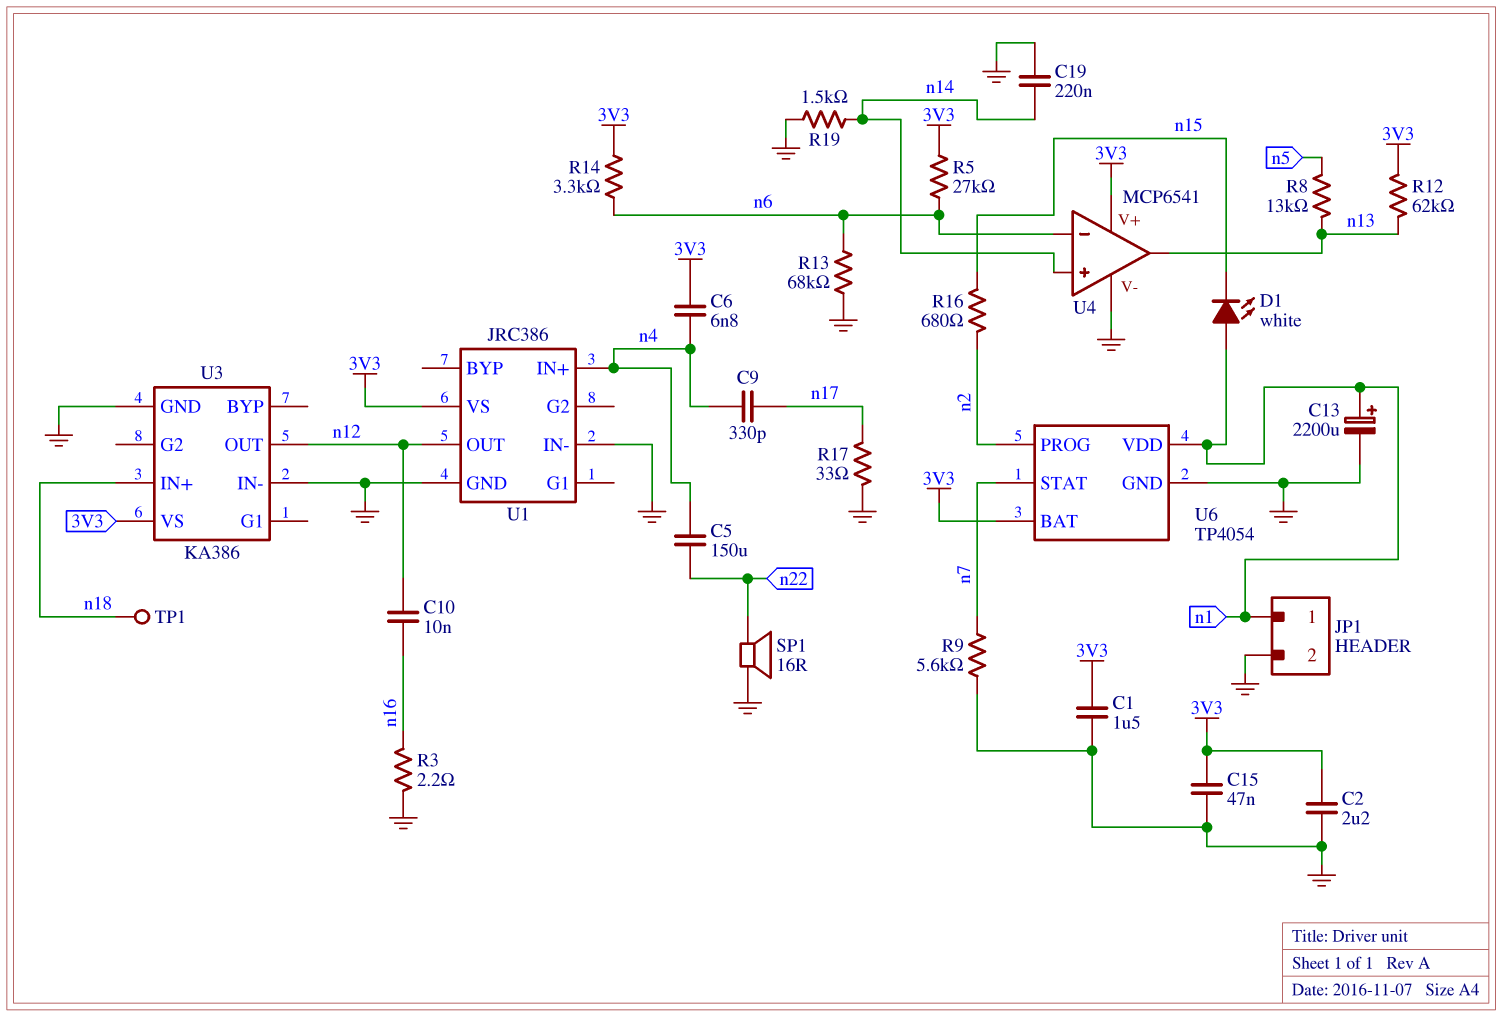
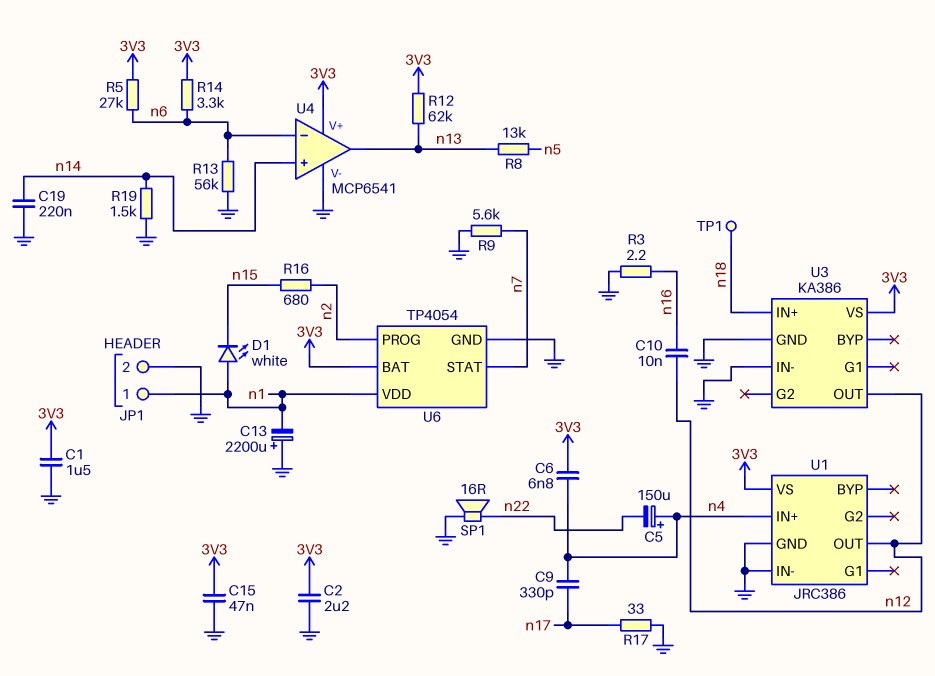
C5: 150uF (n4, n22) -> 150uF (plus n4, minus n22)
C13: 2200uF (plus n1, minus GND) -> 2200uF (plus GND, minus n1)
R13: 68k (GND, n6) -> 56k (GND, n6)

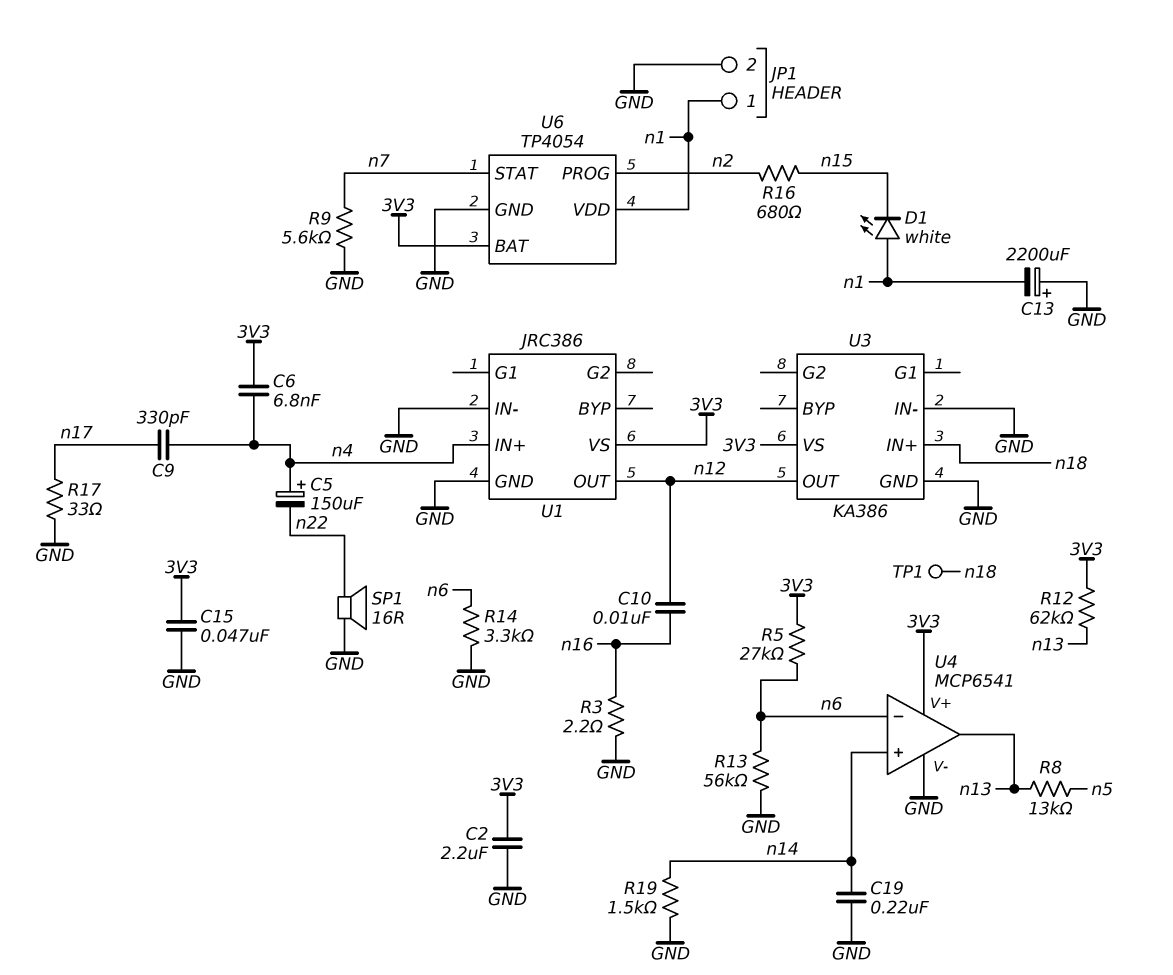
C1: 1.5uF (3V3, GND) -> none
R14: 3.3k (3V3, n6) -> 3.3k (GND, n6)

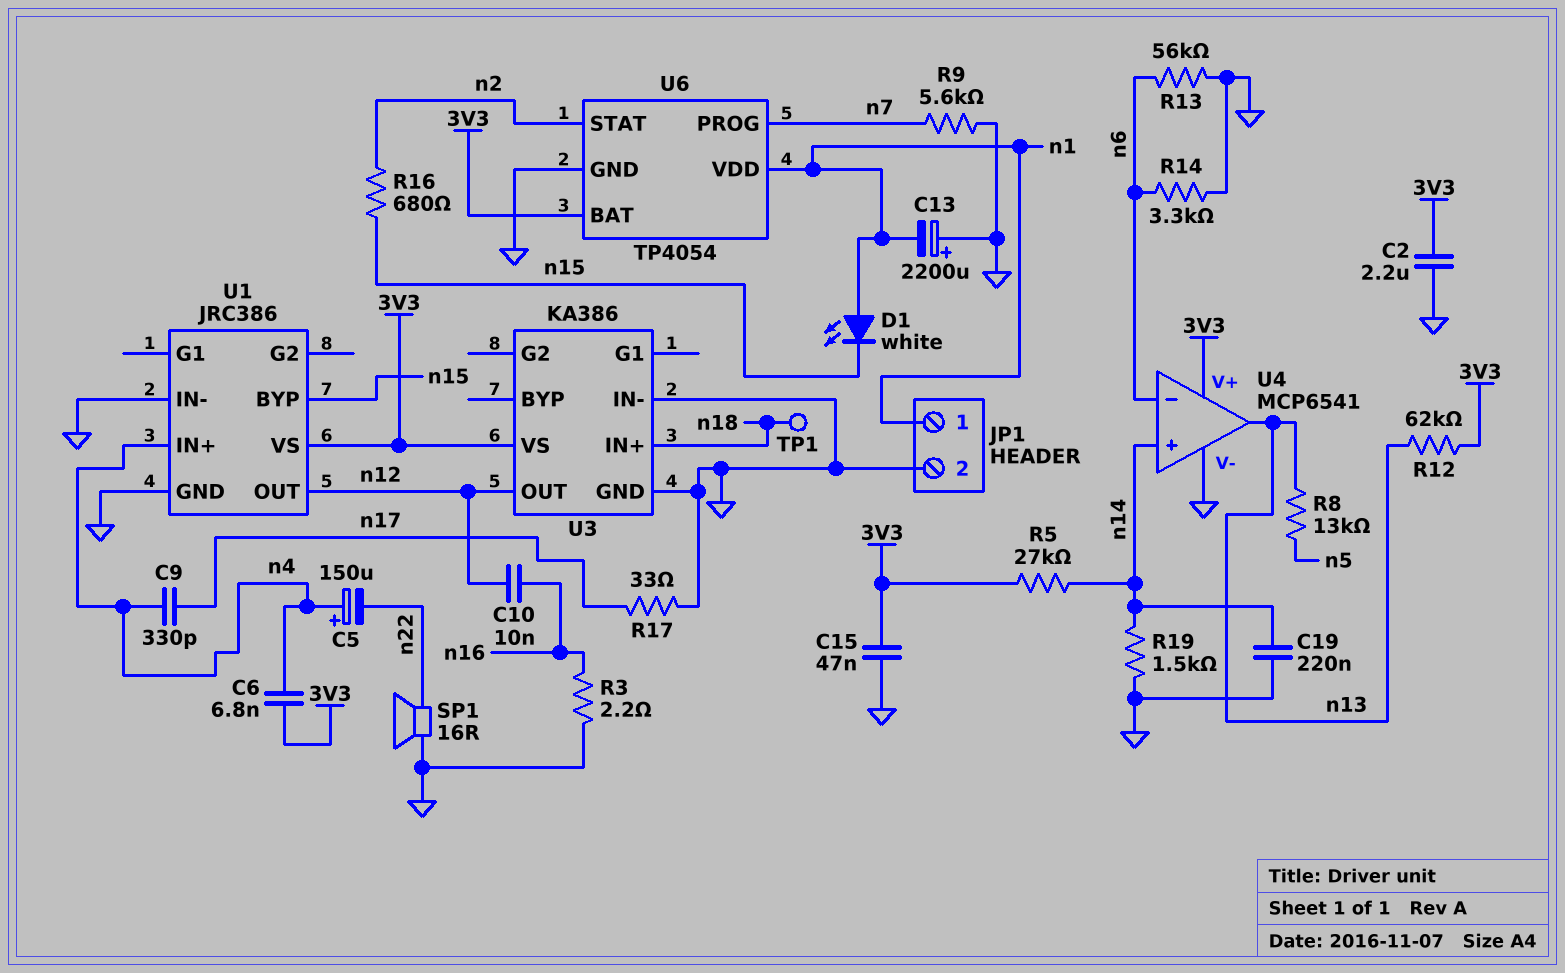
R5: 27k (3V3, n6) -> 27k (3V3, n14)
U1 pin BYP: none -> n15
U6 pin PROG: n2 -> n7
U6 pin STAT: n7 -> n2

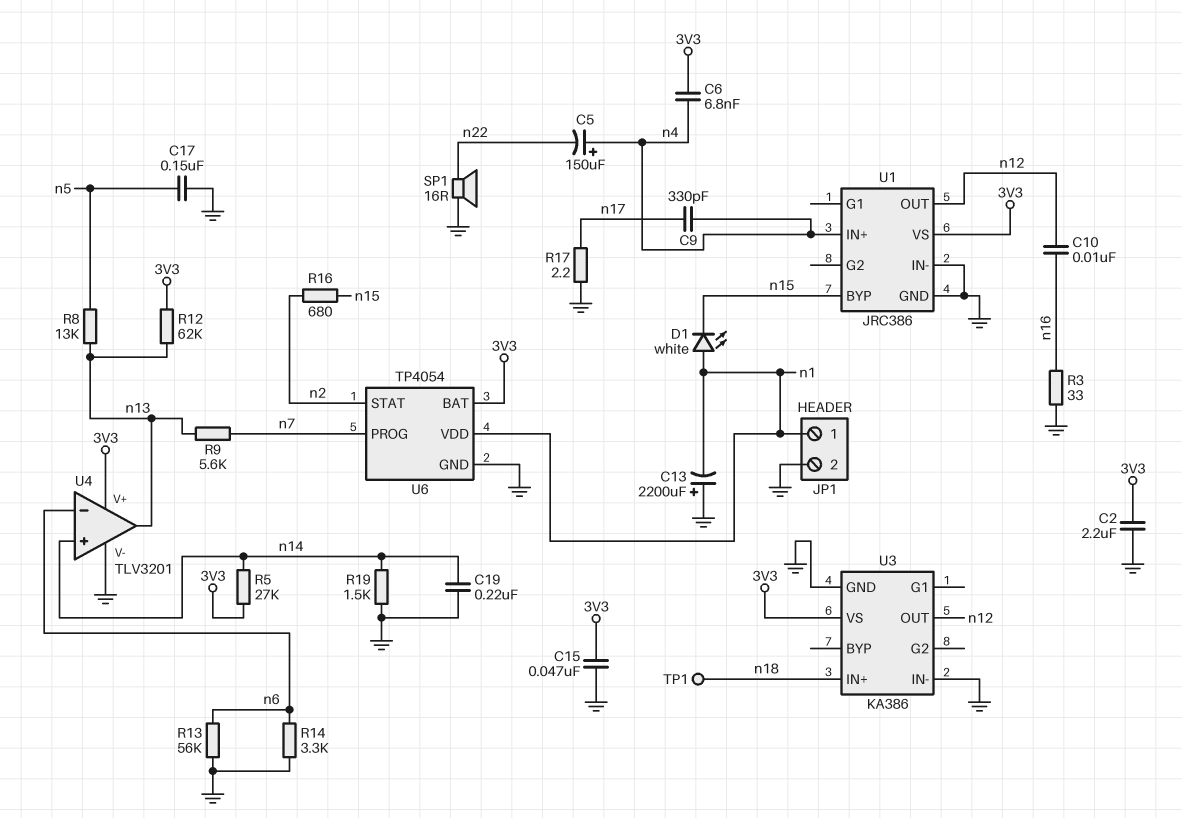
C17: none -> 150nF (GND, n5)
R3: 2.2 (GND, n16) -> 33 (GND, n16)
R9: 5.6k (GND, n7) -> 5.6k (n7, n13)
R17: 33 (GND, n17) -> 2.2 (GND, n17)
U4: MCP6541 -> TLV3201

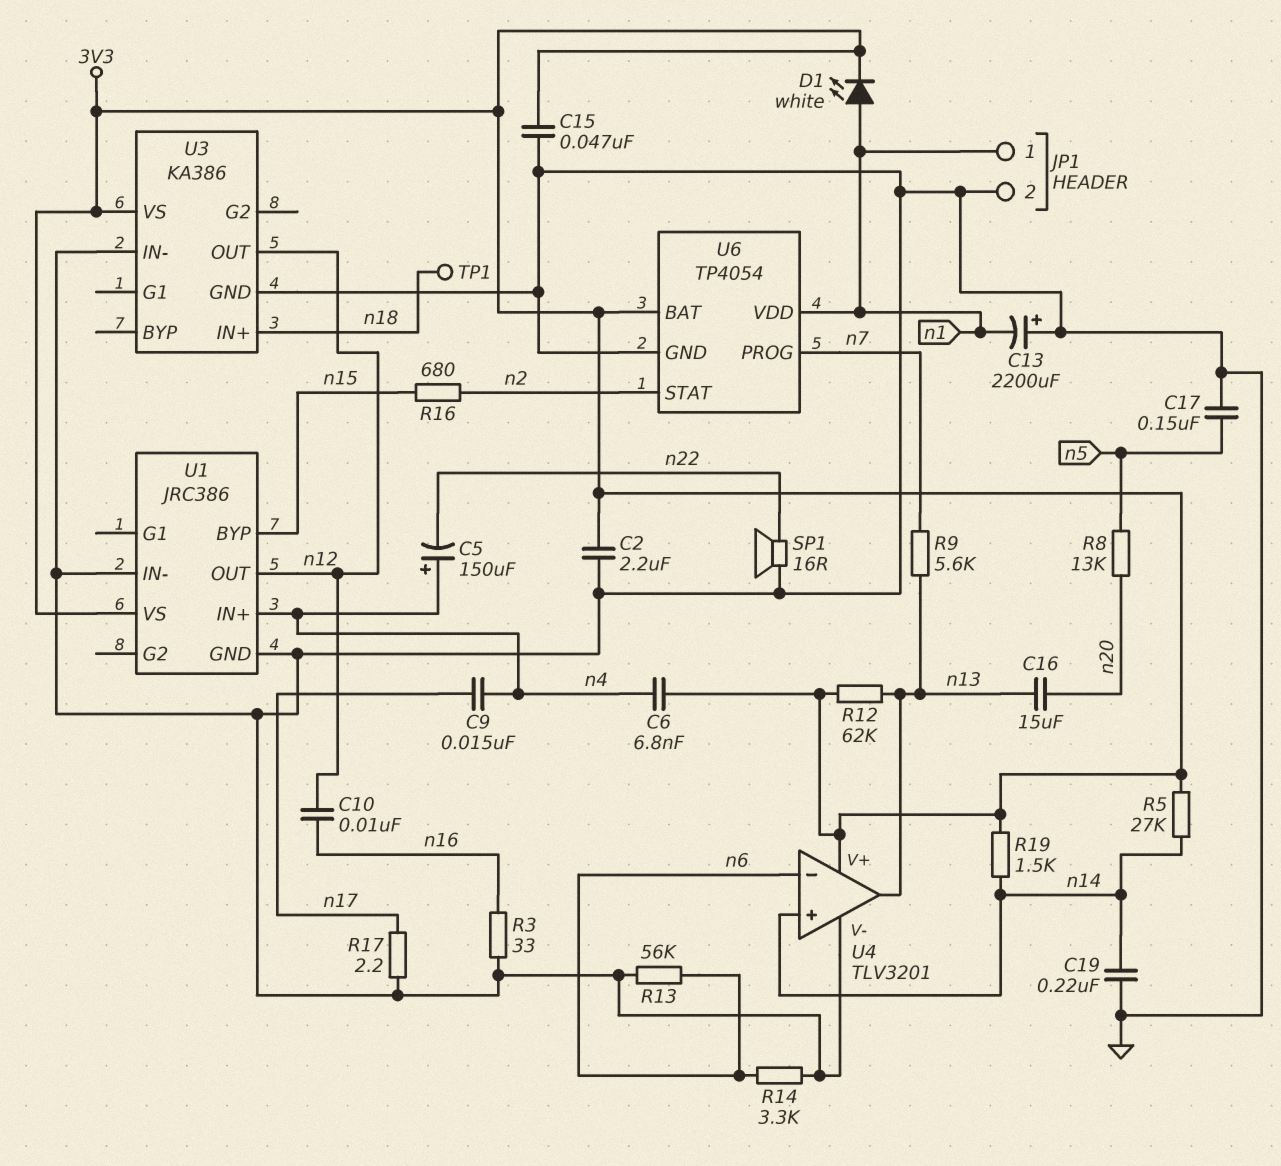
C9: 330pF (n4, n17) -> 15nF (n4, n17)
C16: none -> 15uF (n13, n20)
D1: LED white (A n1, K n15) -> LED white (A n1, K 3V3)
R8: 13k (n5, n13) -> 13k (n5, n20)
R19: 1.5k (GND, n14) -> 1.5k (3V3, n14)

